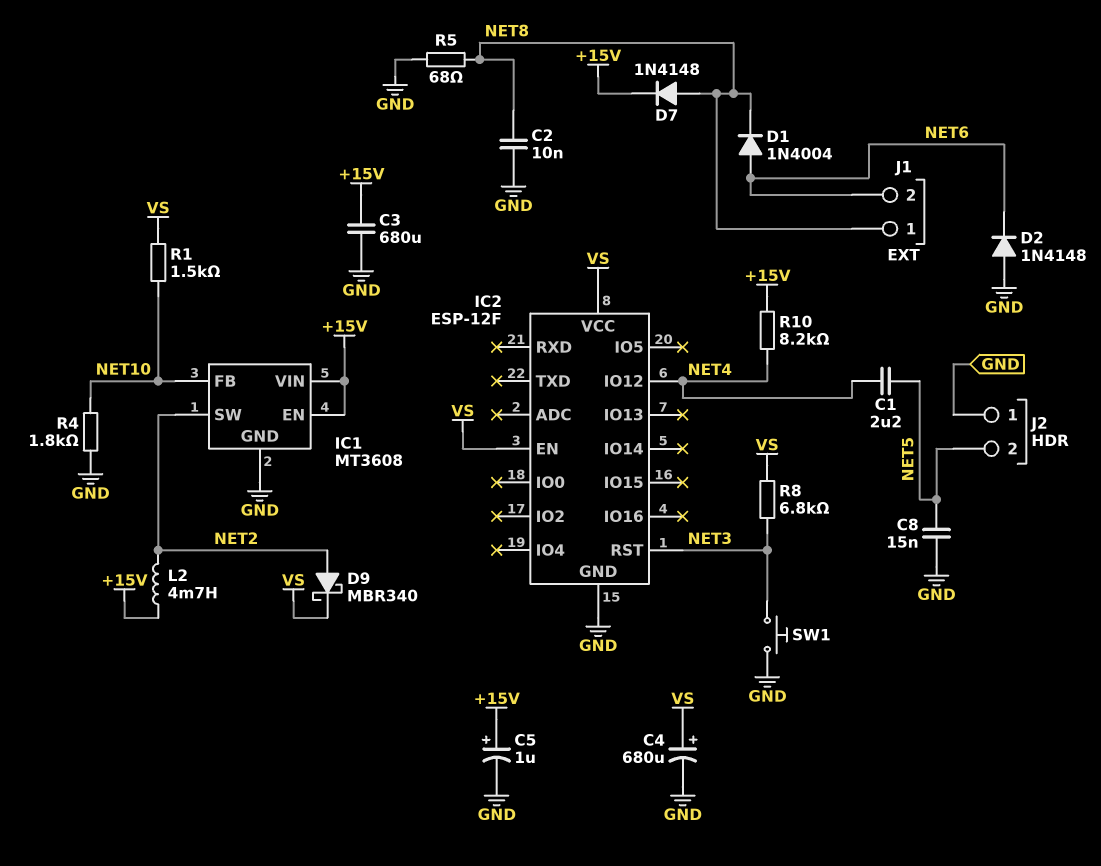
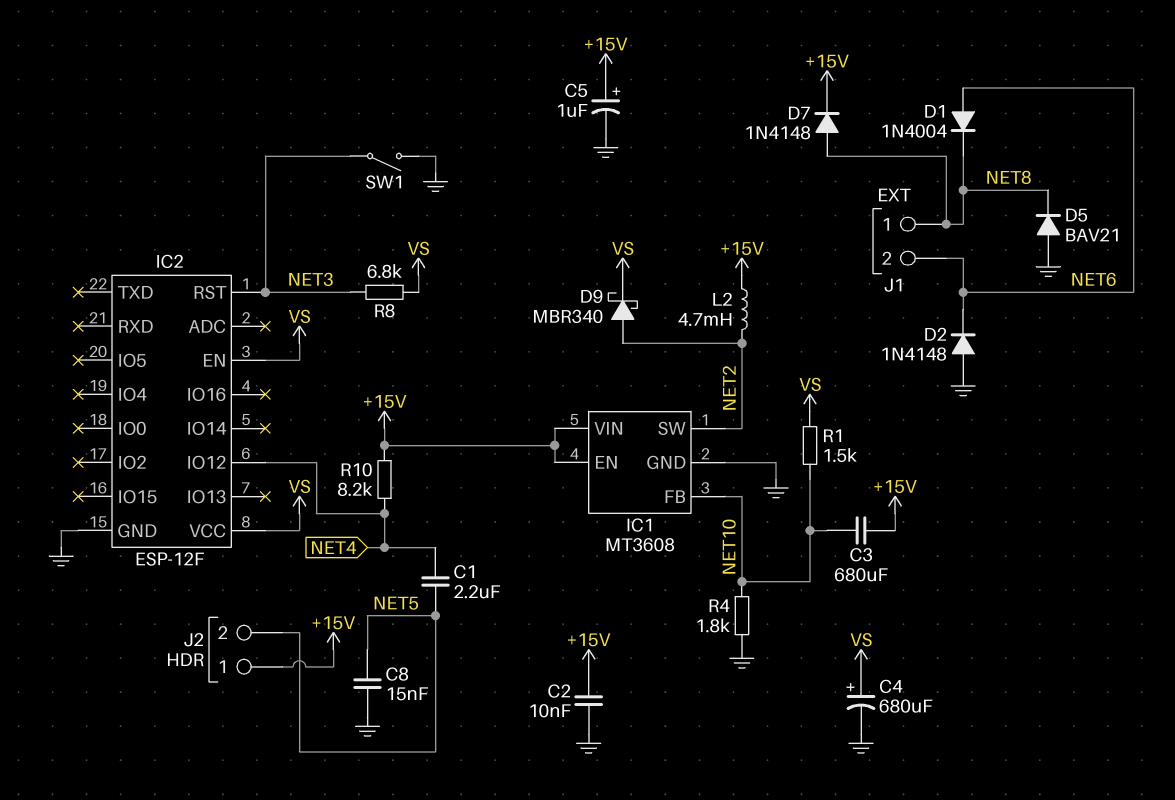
C2: 10nF (GND, NET8) -> 10nF (+15V, GND)
C3: 680uF (+15V, GND) -> 680uF (+15V, NET10)
D5: none -> diode BAV21 (A GND, K NET8)
J2 pin 1: GND -> +15V
R5: 68 (GND, NET8) -> none
SW1: button (GND, NET3) -> switch (GND, NET3)

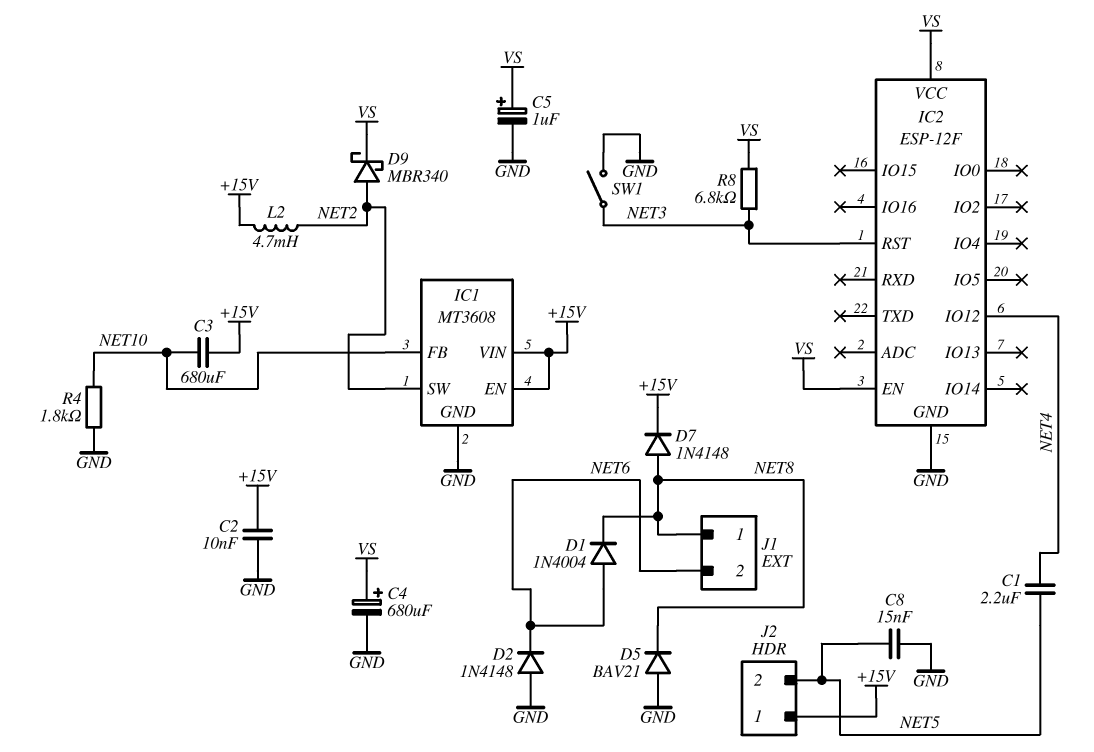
C5: 1uF (plus +15V, minus GND) -> 1uF (plus VS, minus GND)
R1: 1.5k (NET10, VS) -> none
R10: 8.2k (+15V, NET4) -> none

